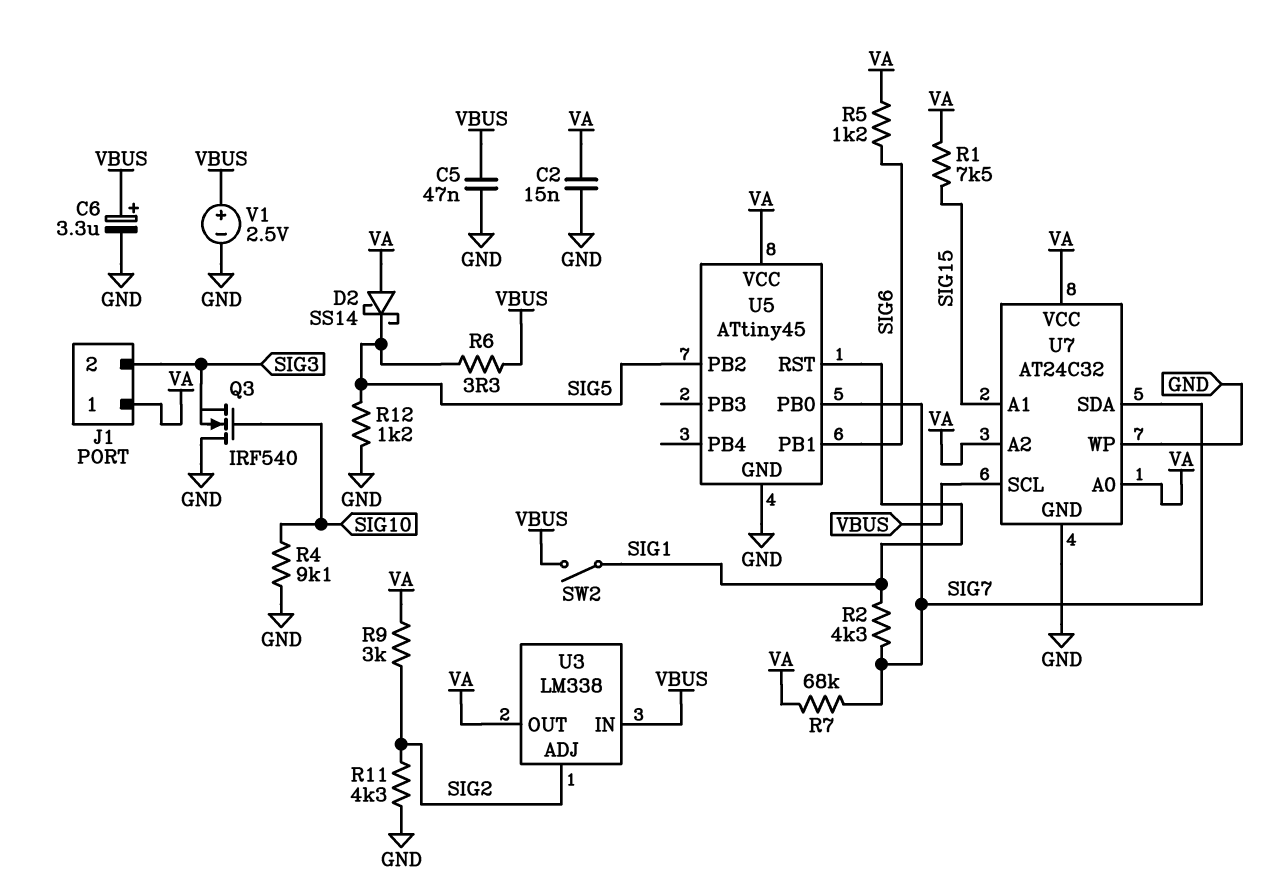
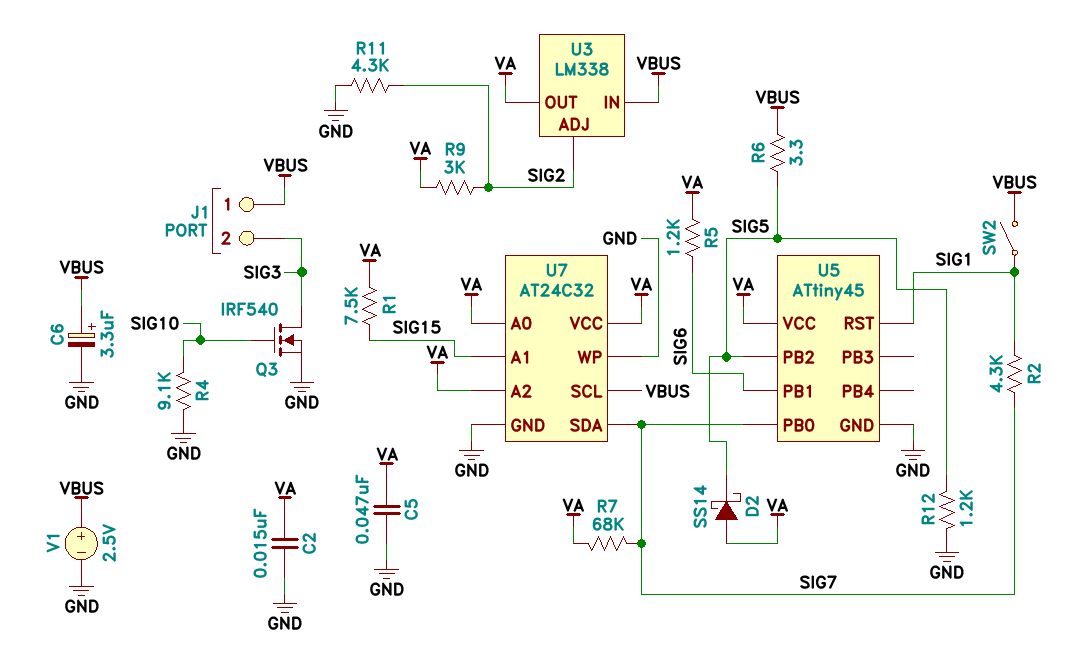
C5: 47nF (GND, VBUS) -> 47nF (GND, VA)
J1 pin 1: VA -> VBUS
Q3: NMOS IRF540 (G SIG10, D GND, S SIG3) -> NMOS IRF540 (G SIG10, D SIG3, S GND)

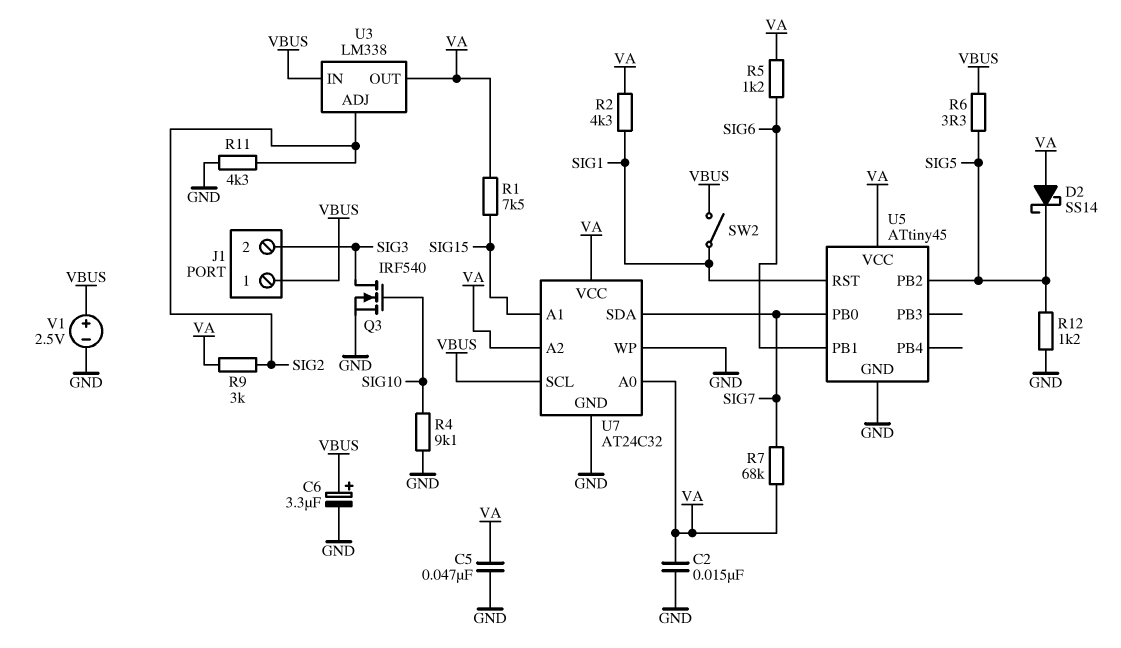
R2: 4.3k (SIG1, SIG7) -> 4.3k (SIG1, VA)

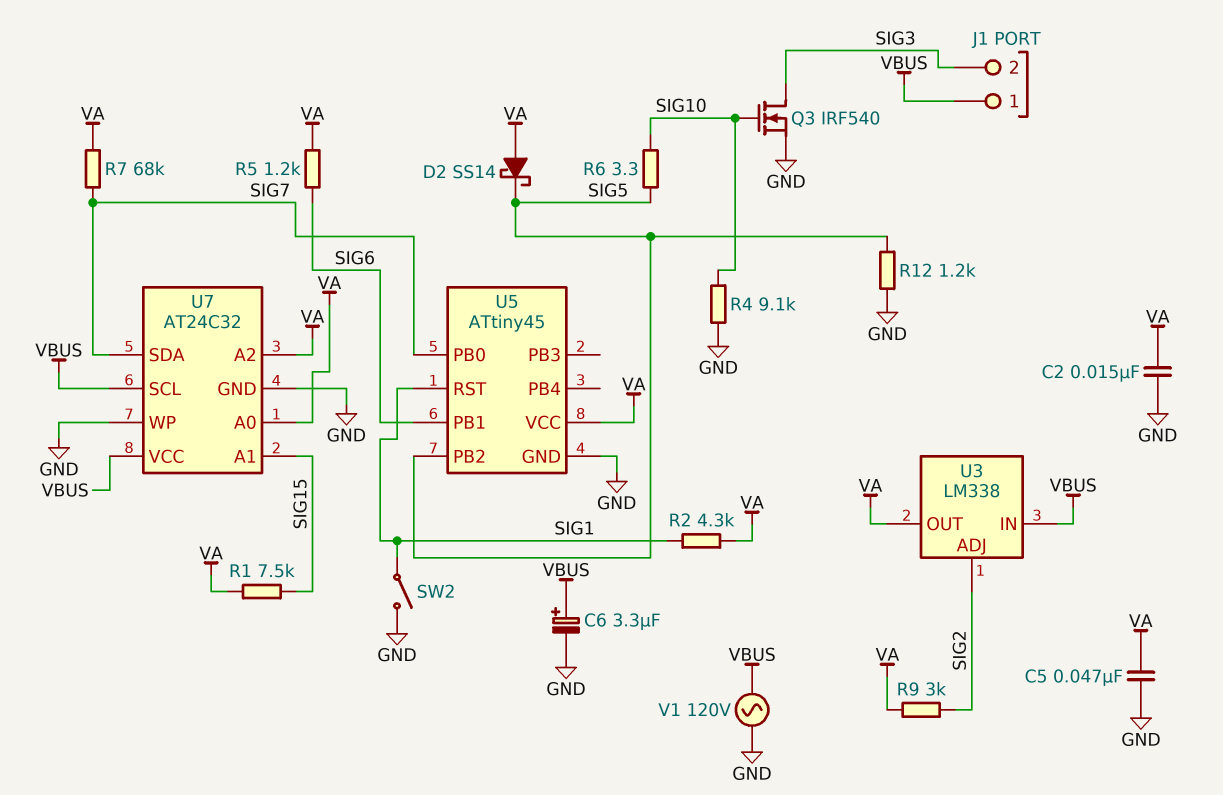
R6: 3.3 (SIG5, VBUS) -> 3.3 (SIG5, SIG10)
R11: 4.3k (GND, SIG2) -> none
SW2: switch (SIG1, VBUS) -> switch (GND, SIG1)
U7 pin VCC: VA -> VBUS
V1: 2.5V (plus VBUS, minus GND) -> AC 120V (GND, VBUS)

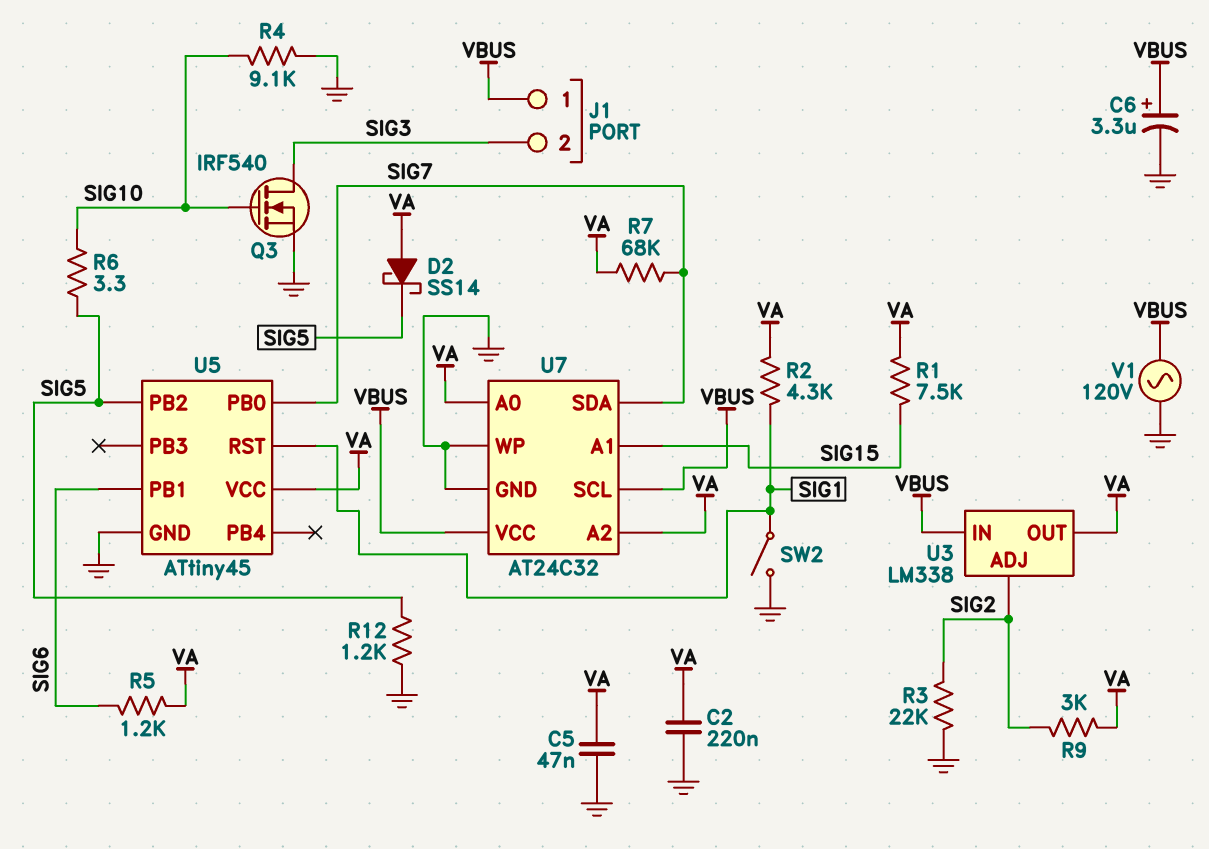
C2: 15nF (GND, VA) -> 220nF (GND, VA)
R3: none -> 22k (GND, SIG2)

